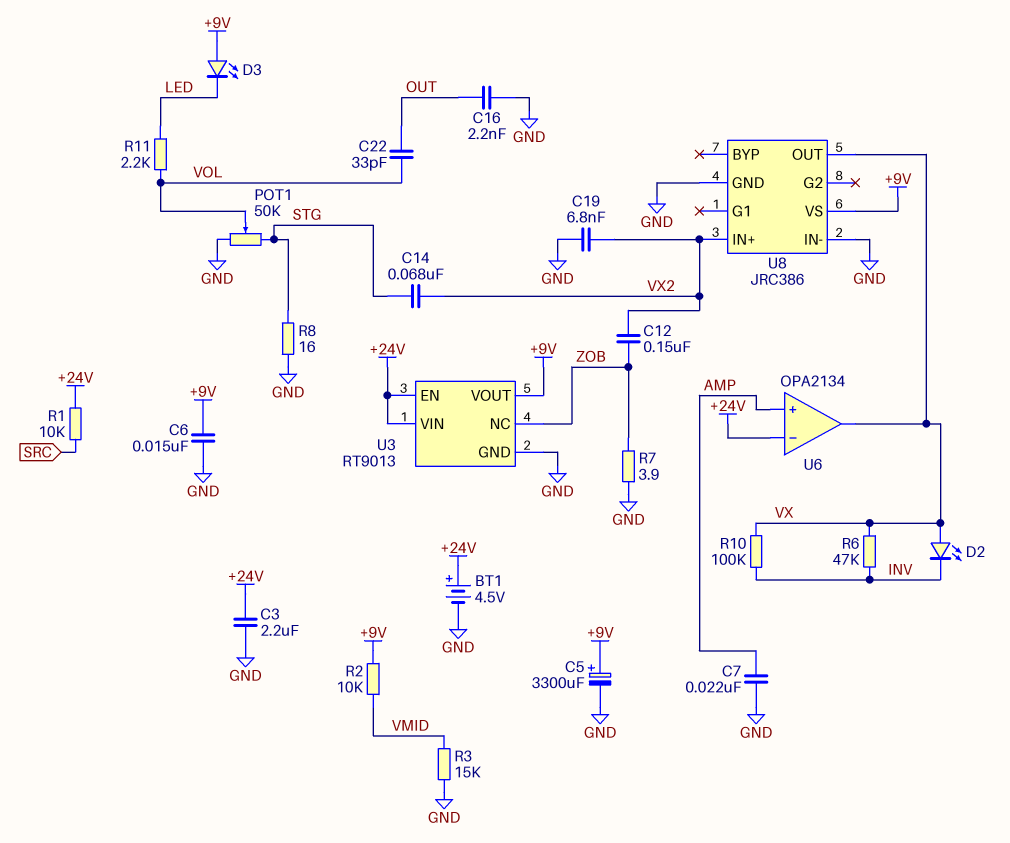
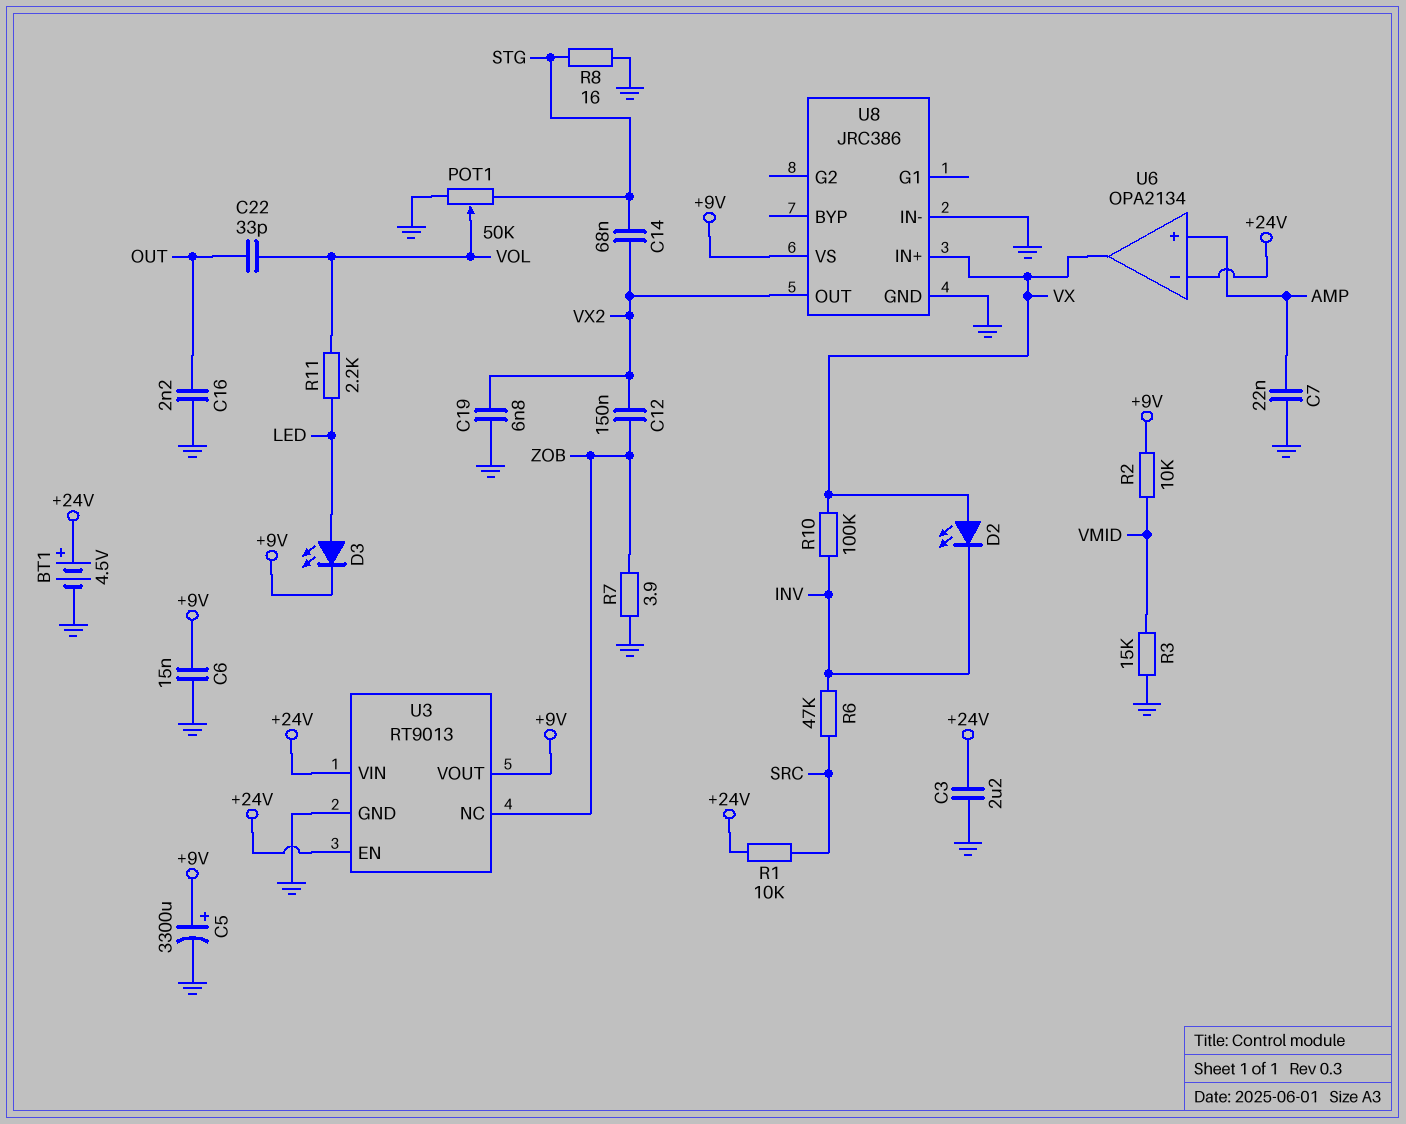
D3: LED (A +9V, K LED) -> LED (A LED, K +9V)
R6: 47k (INV, VX) -> 47k (INV, SRC)
U8 pin IN+: VX2 -> VX
U8 pin OUT: VX -> VX2

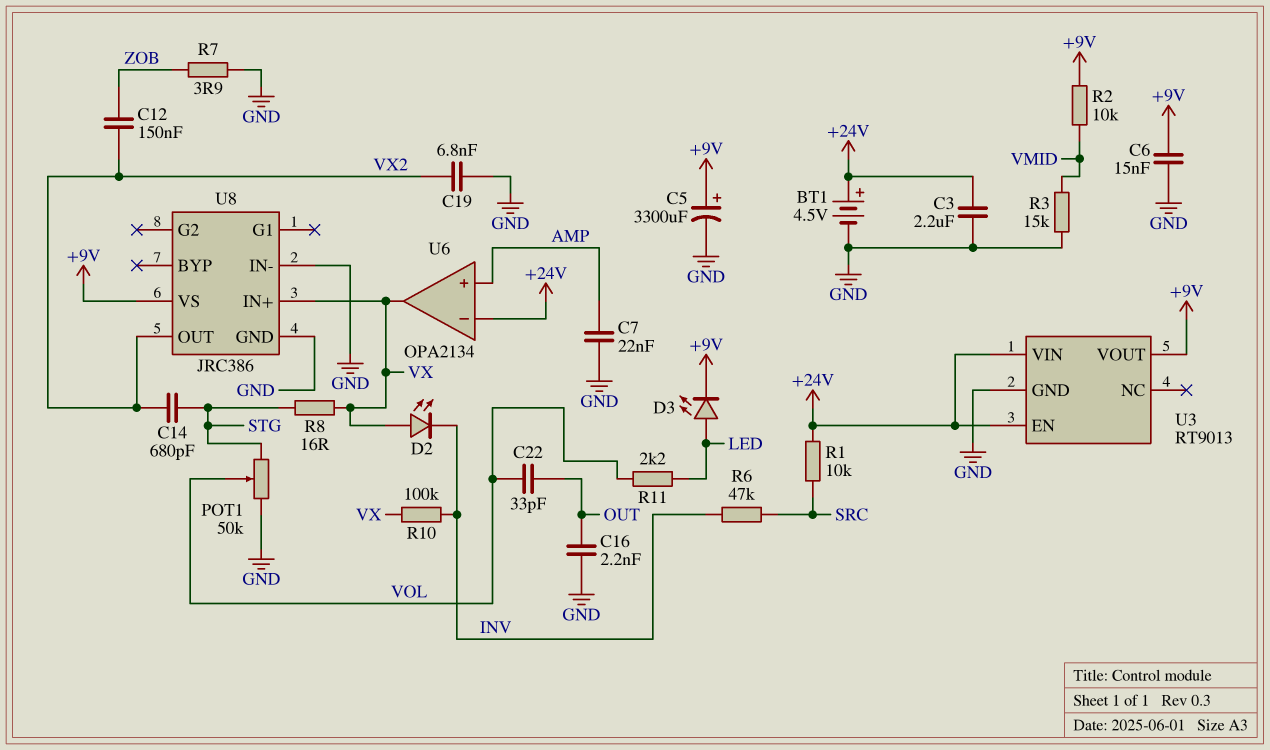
C14: 68nF (STG, VX2) -> 680pF (STG, VX2)
R8: 16 (GND, STG) -> 16 (STG, VX)
U3 pin NC: ZOB -> none

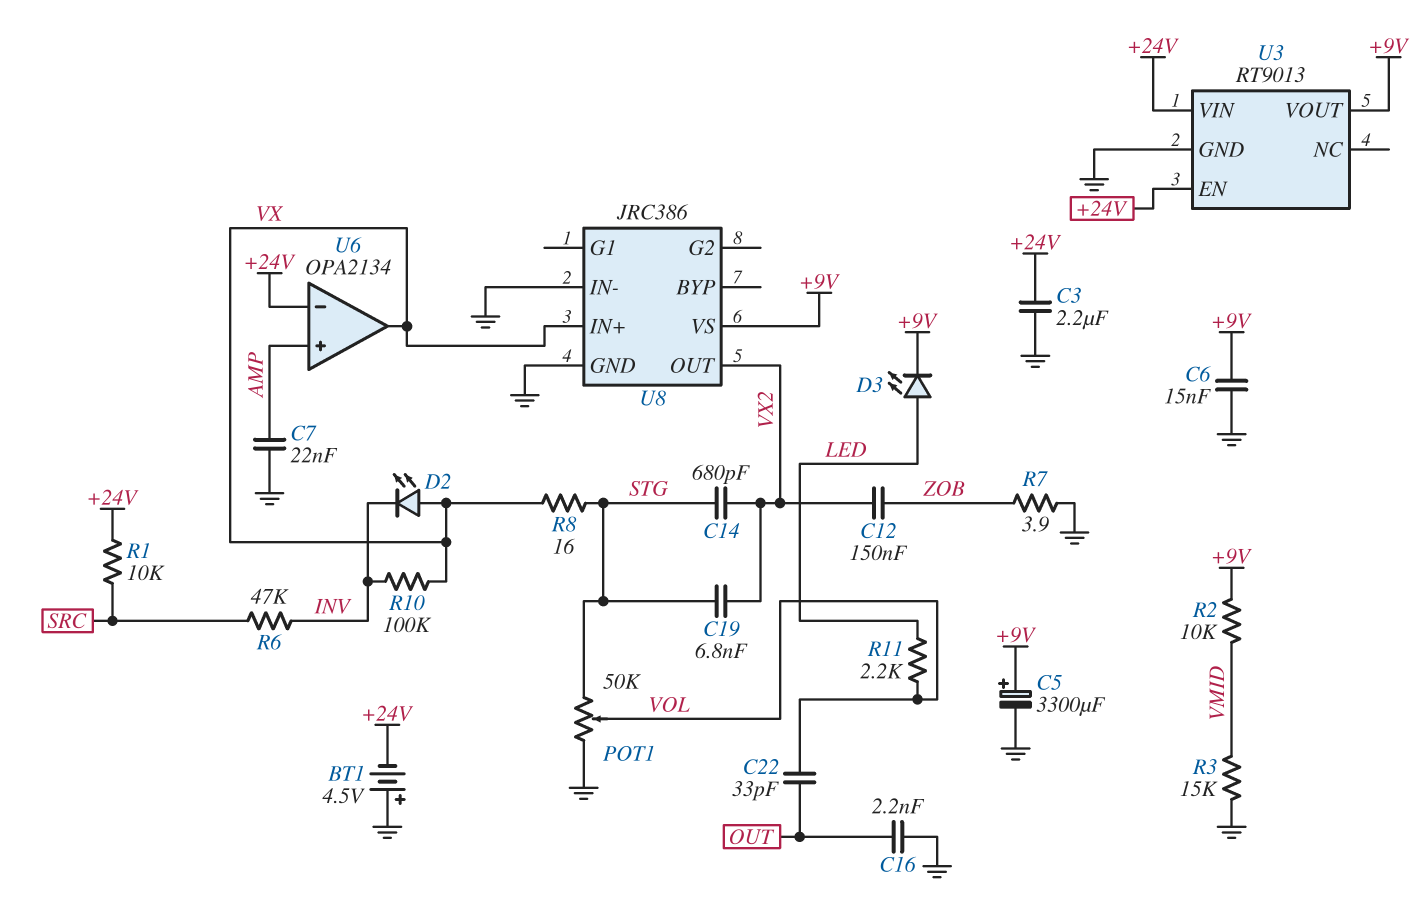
BT1: 4.5V (plus +24V, minus GND) -> 4.5V (plus GND, minus +24V)
C19: 6.8nF (GND, VX2) -> 6.8nF (STG, VX2)

